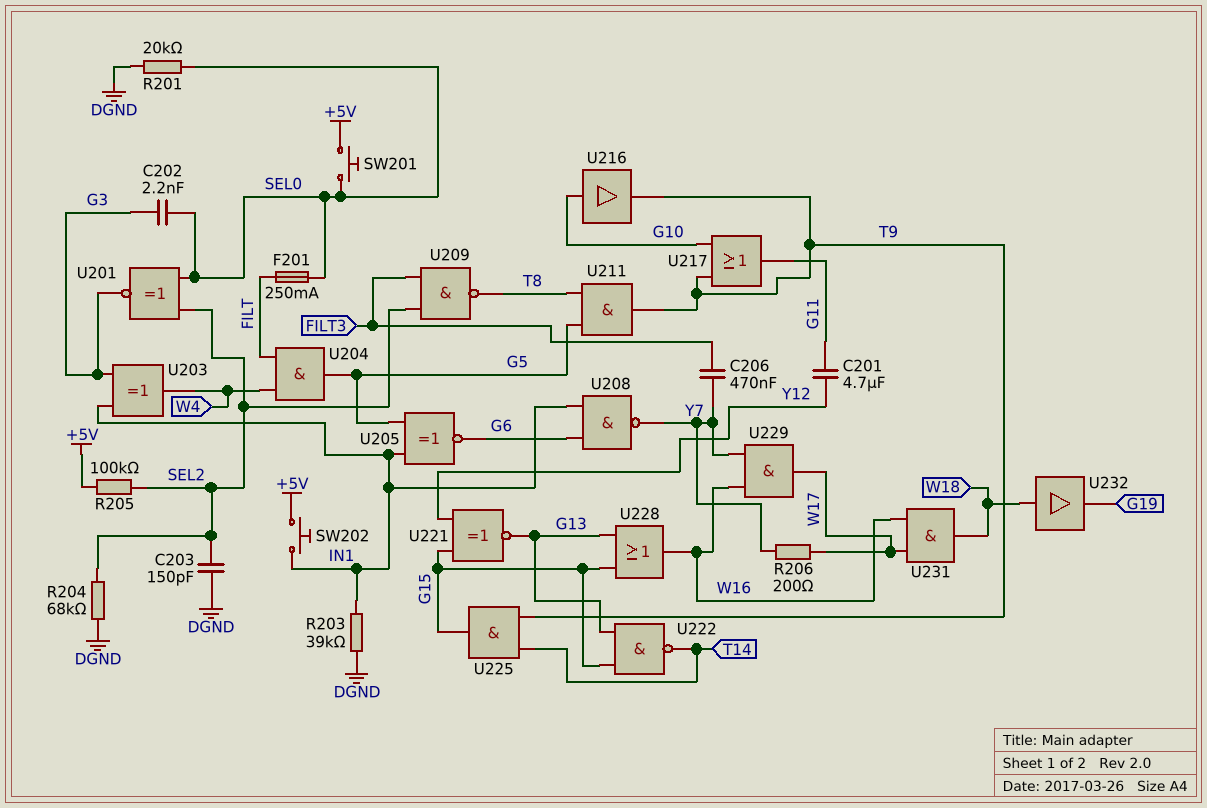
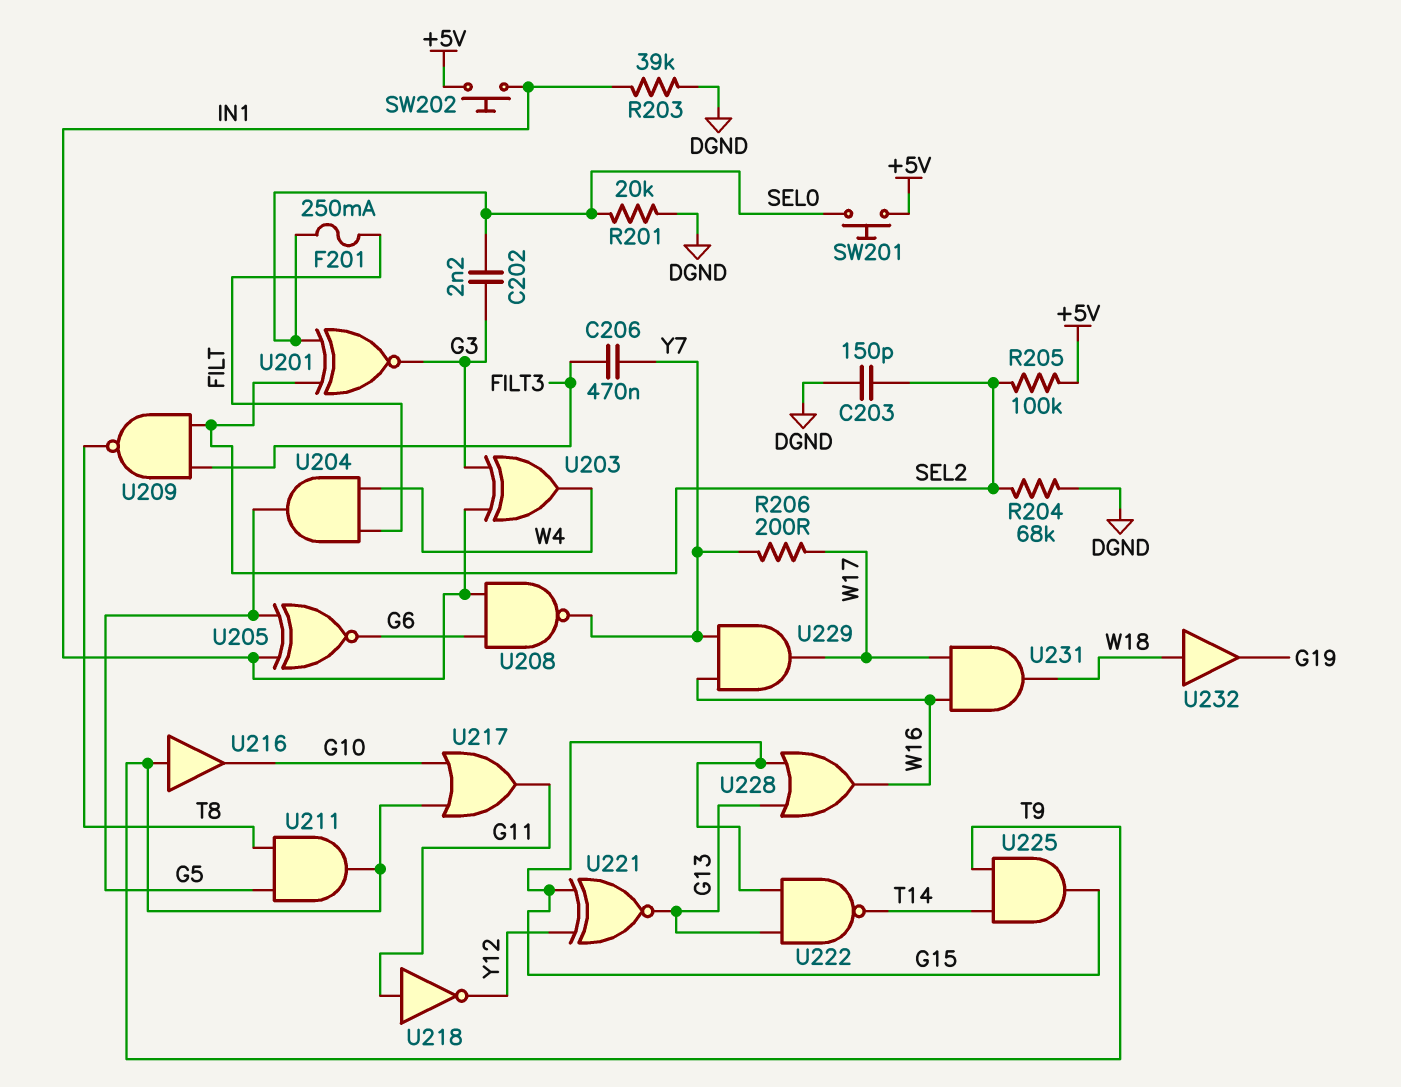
C201: 4.7uF (G11, Y12) -> none
U216: buffer (in G10, out T9) -> buffer (in T9, out G10)
U218: none -> NOT (in G11, out Y12)

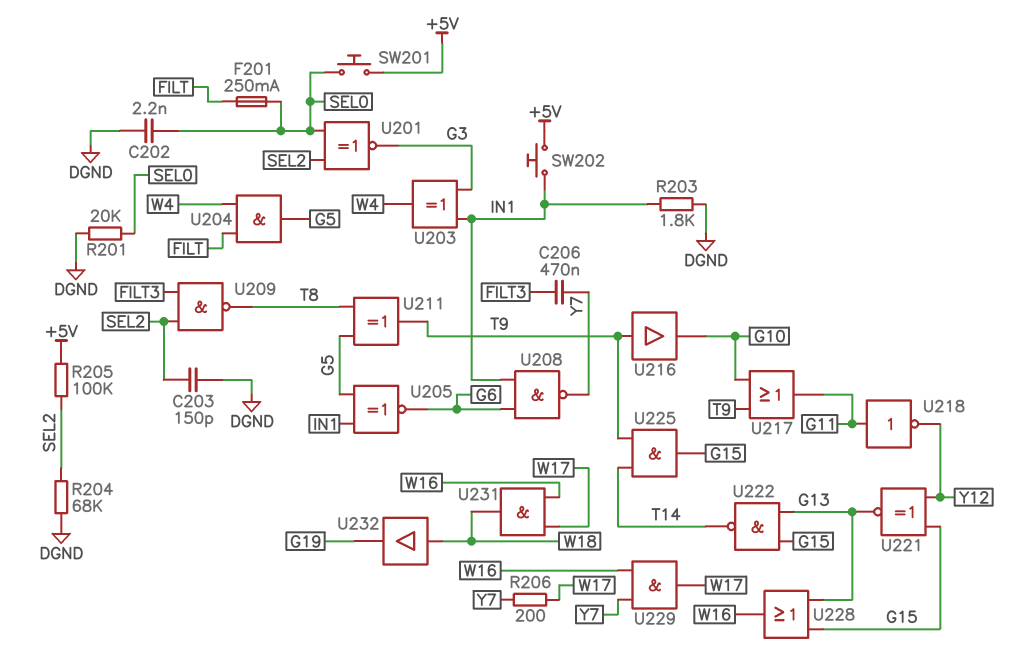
C202: 2.2nF (G3, SEL0) -> 2.2nF (DGND, SEL0)
R203: 39k (DGND, IN1) -> 1.8k (DGND, IN1)
U211: AND (in G5, in T8, out T9) -> XOR (in G5, in T8, out T9)

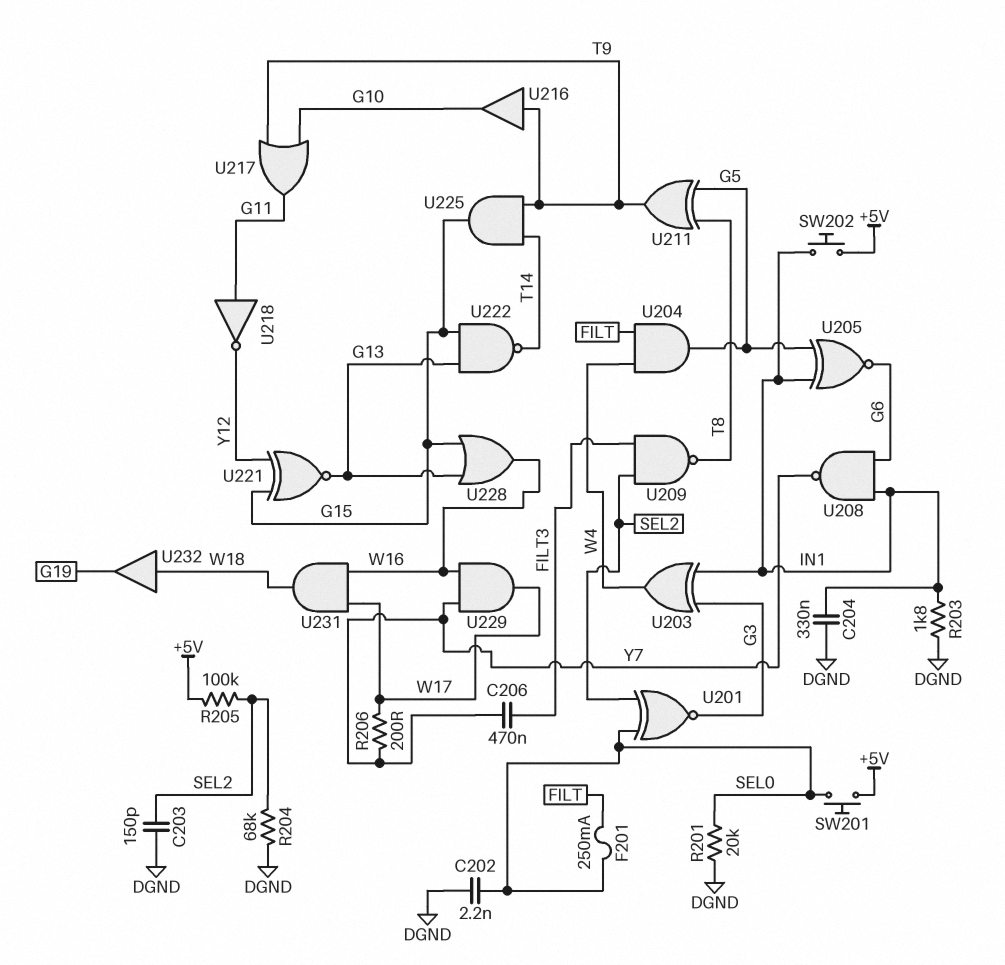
C204: none -> 330nF (DGND, IN1)

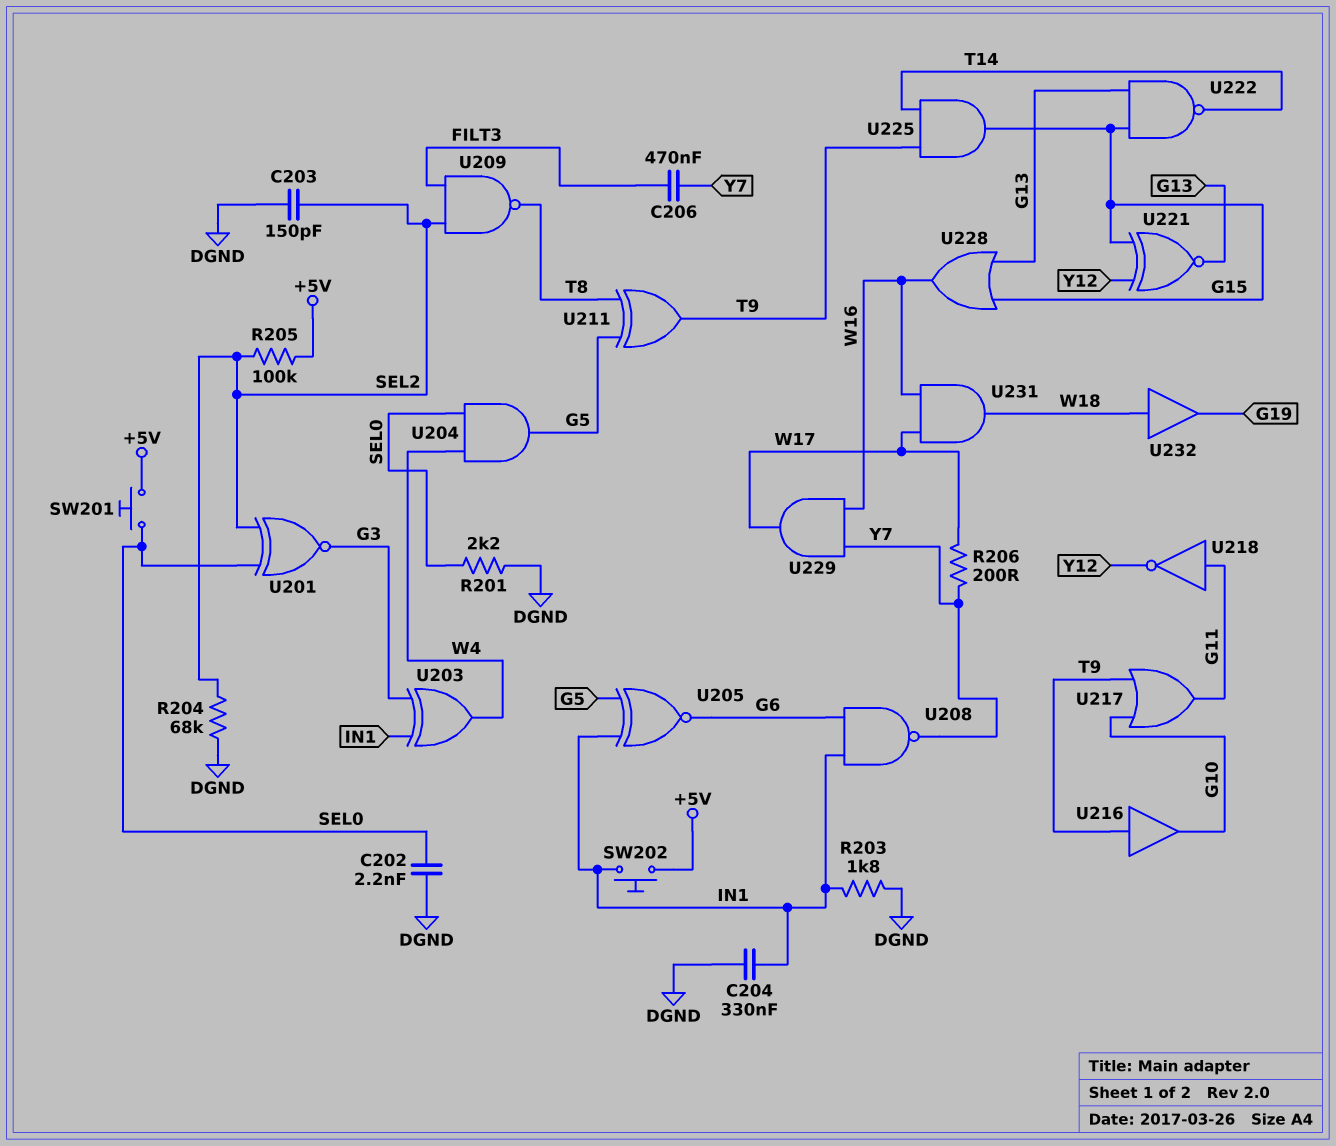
F201: 250mA (FILT, SEL0) -> none
R201: 20k (DGND, SEL0) -> 2.2k (DGND, SEL0)
U204: AND (in FILT, in W4, out G5) -> AND (in SEL0, in W4, out G5)

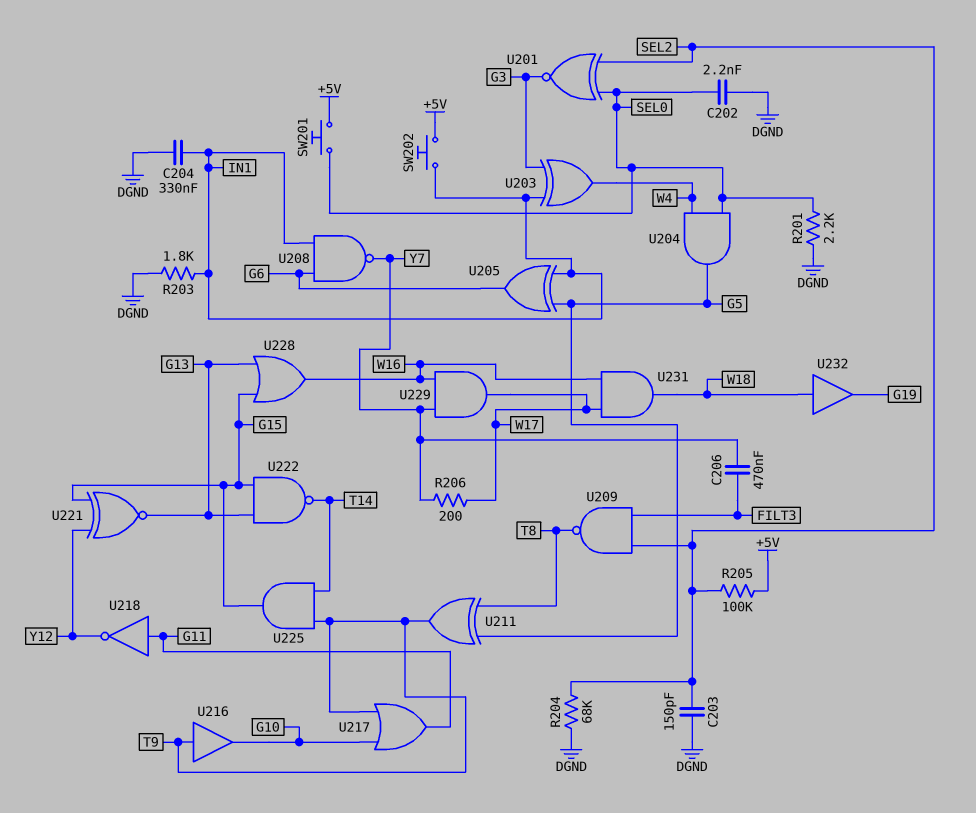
U205: XNOR (in G5, in IN1, out G6) -> XOR (in G5, in IN1, out G6)

